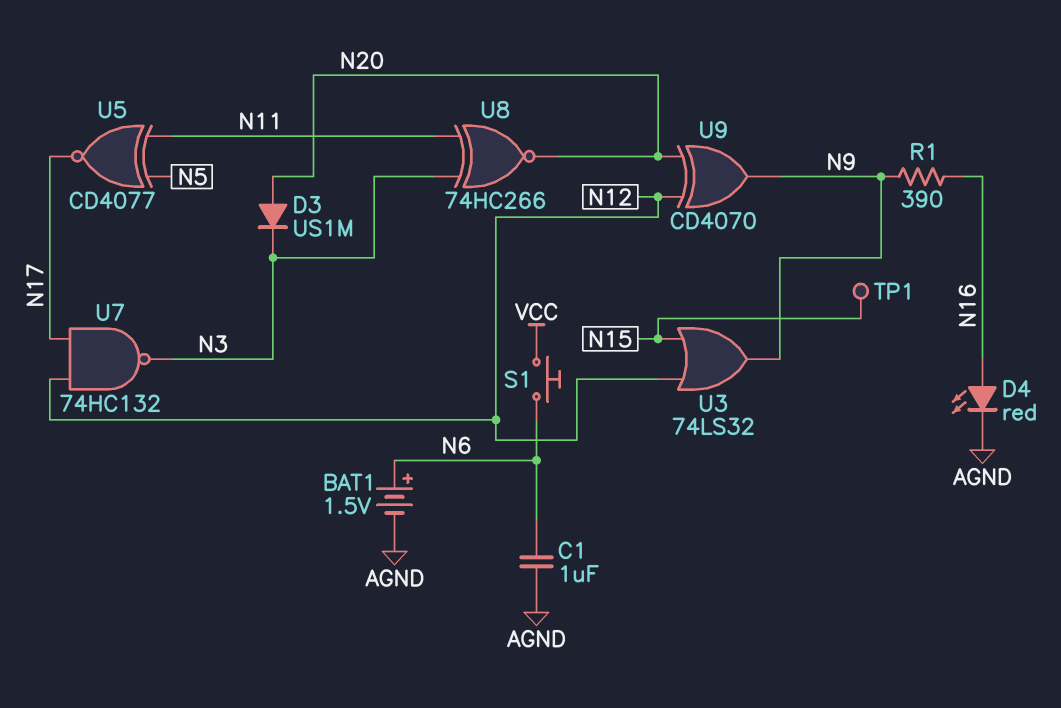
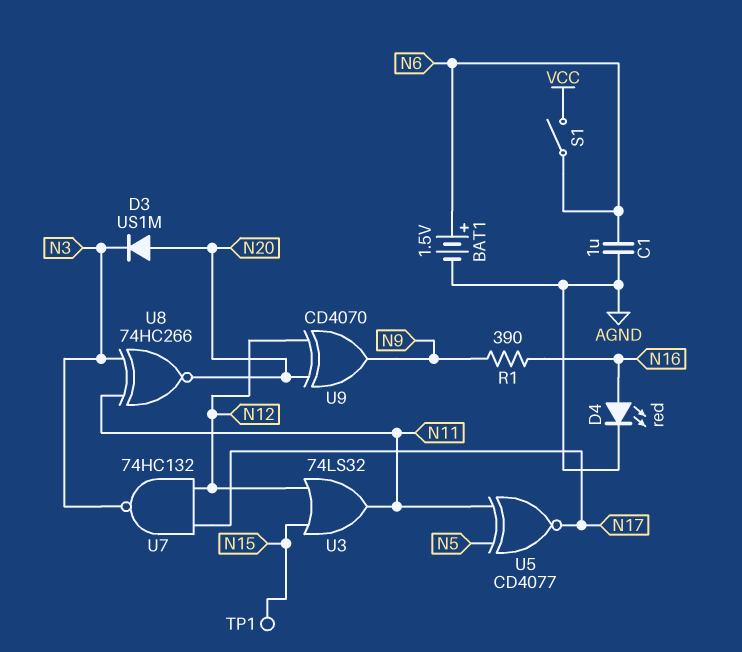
S1: button (N6, VCC) -> switch (N6, VCC)
U3: OR 74LS32 (in N12, in N15, out N9) -> OR 74LS32 (in N12, in N15, out N11)

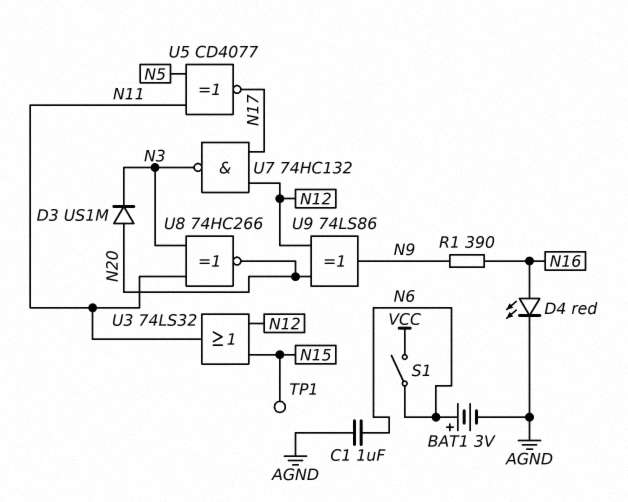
BAT1: 1.5V (plus N6, minus AGND) -> 3V (plus N6, minus AGND)
U9: XOR CD4070 (in N12, in N20, out N9) -> XOR 74LS86 (in N12, in N20, out N9)

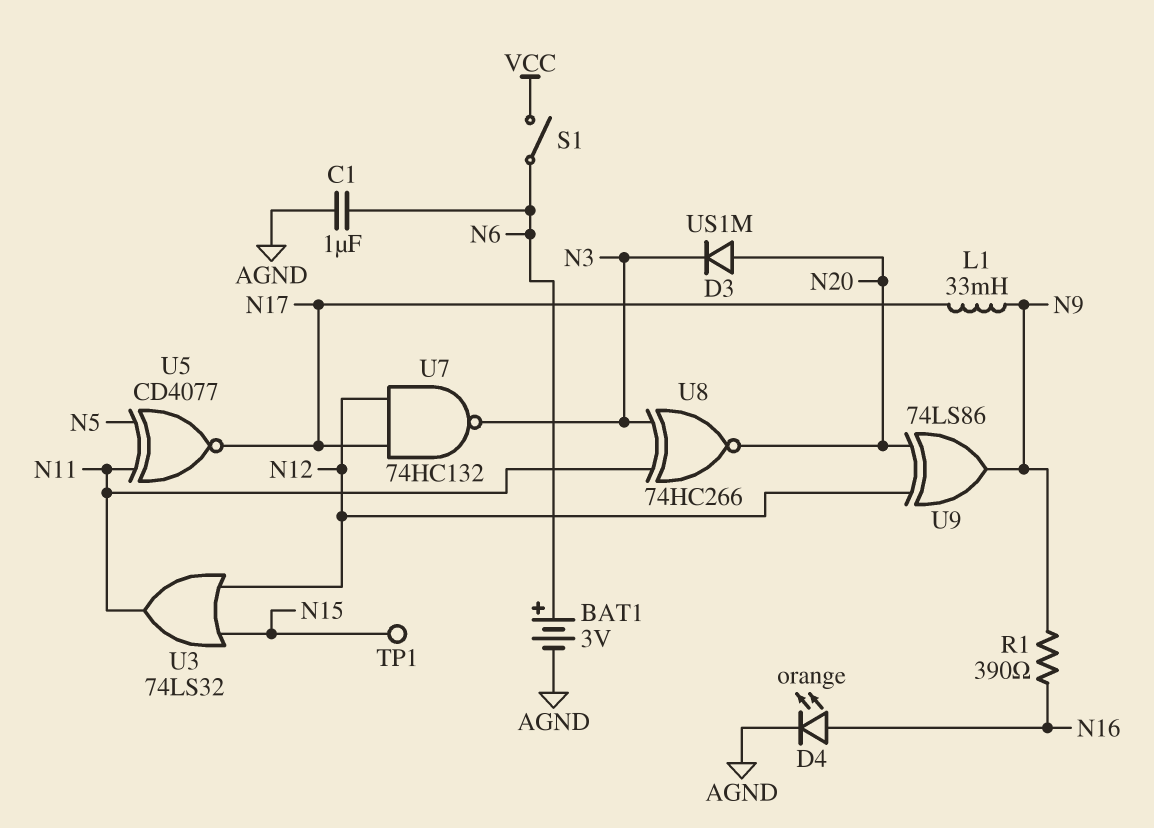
D4: LED red (A N16, K AGND) -> LED orange (A N16, K AGND)
L1: none -> 33mH (N9, N17)

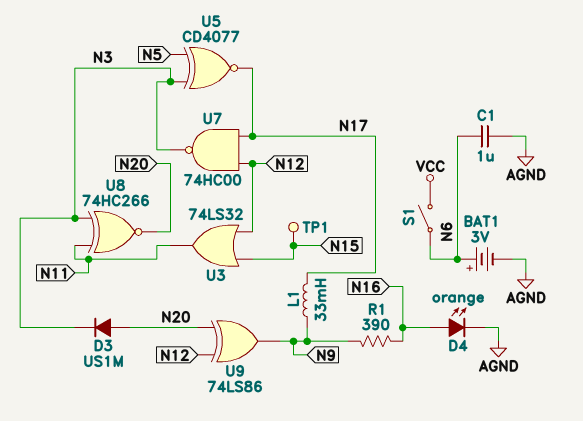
U5: XNOR CD4077 (in N5, in N11, out N17) -> XNOR CD4077 (in N3, in N5, out N17)
U7: NAND 74HC132 (in N12, in N17, out N3) -> NAND 74HC00 (in N12, in N17, out N3)

